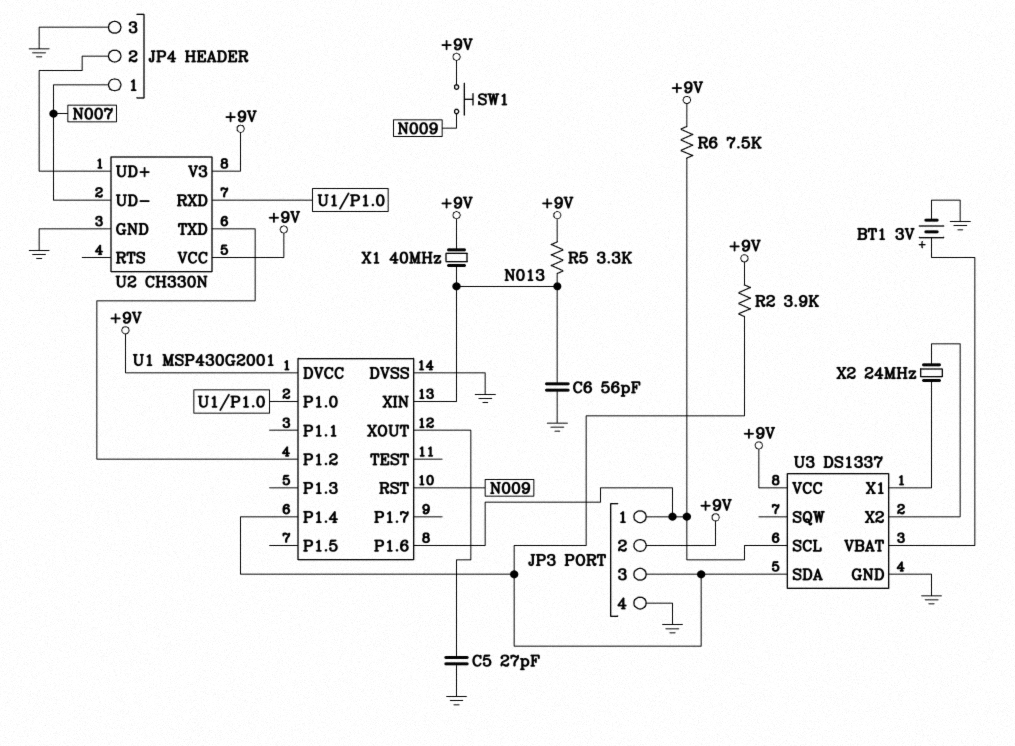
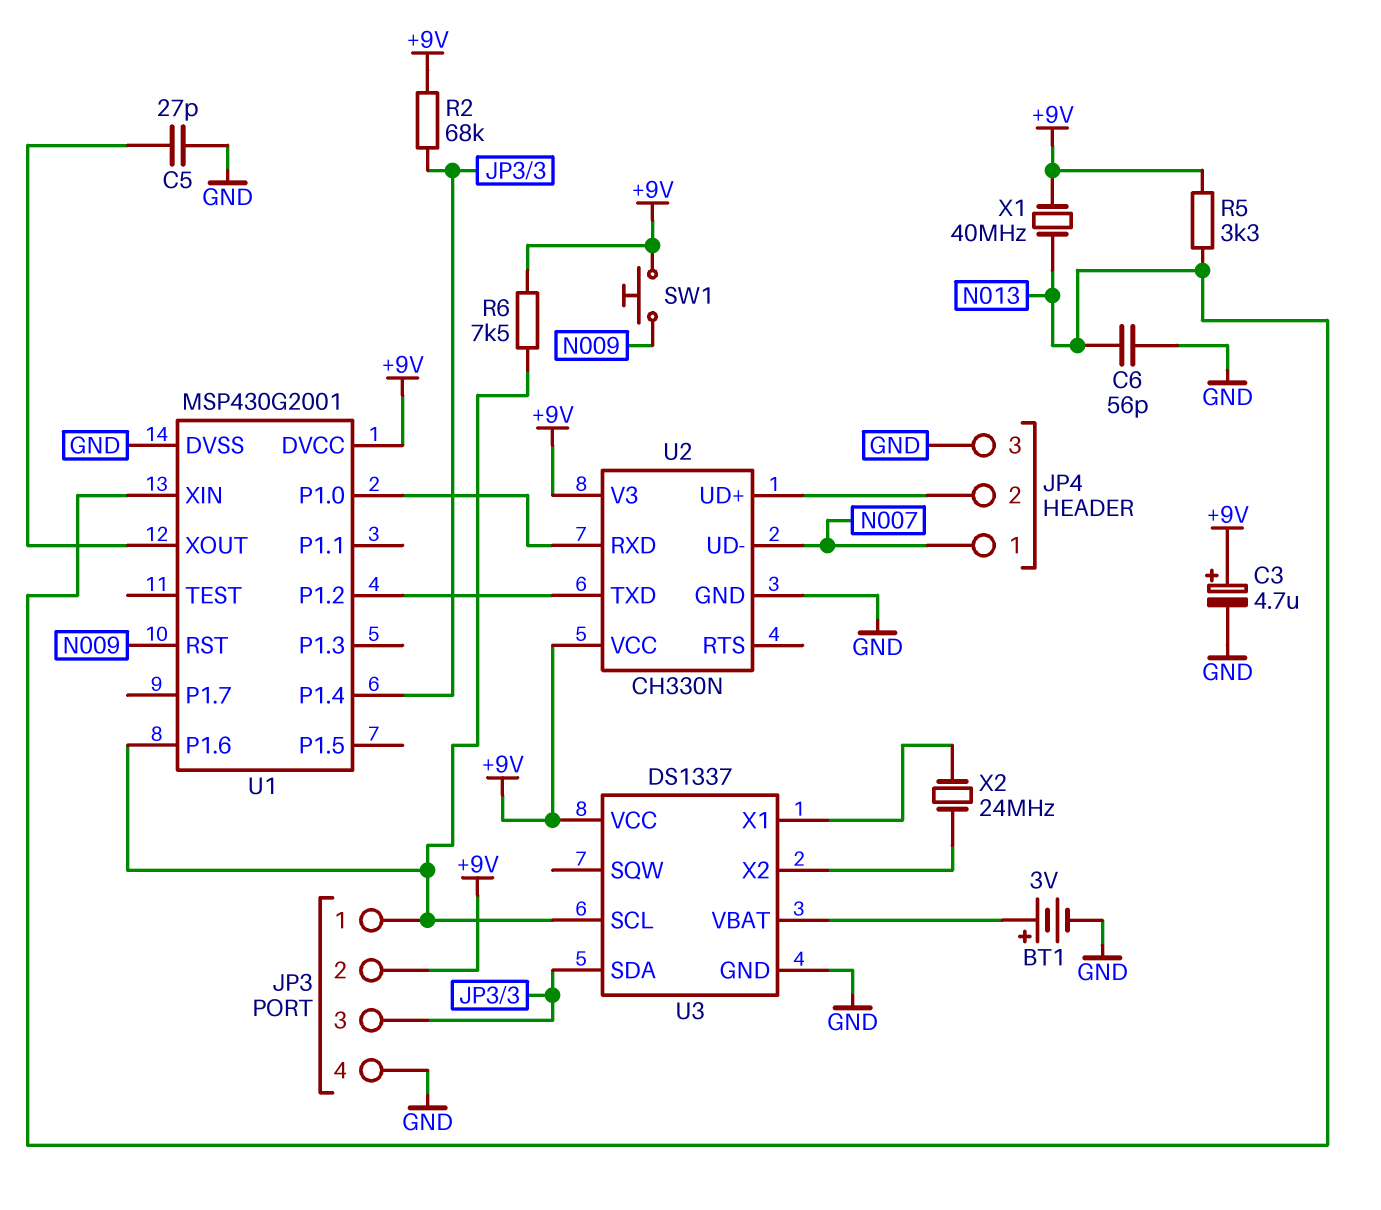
C3: none -> 4.7uF (plus +9V, minus GND)
R2: 3.9k (+9V, JP3/3) -> 68k (+9V, JP3/3)

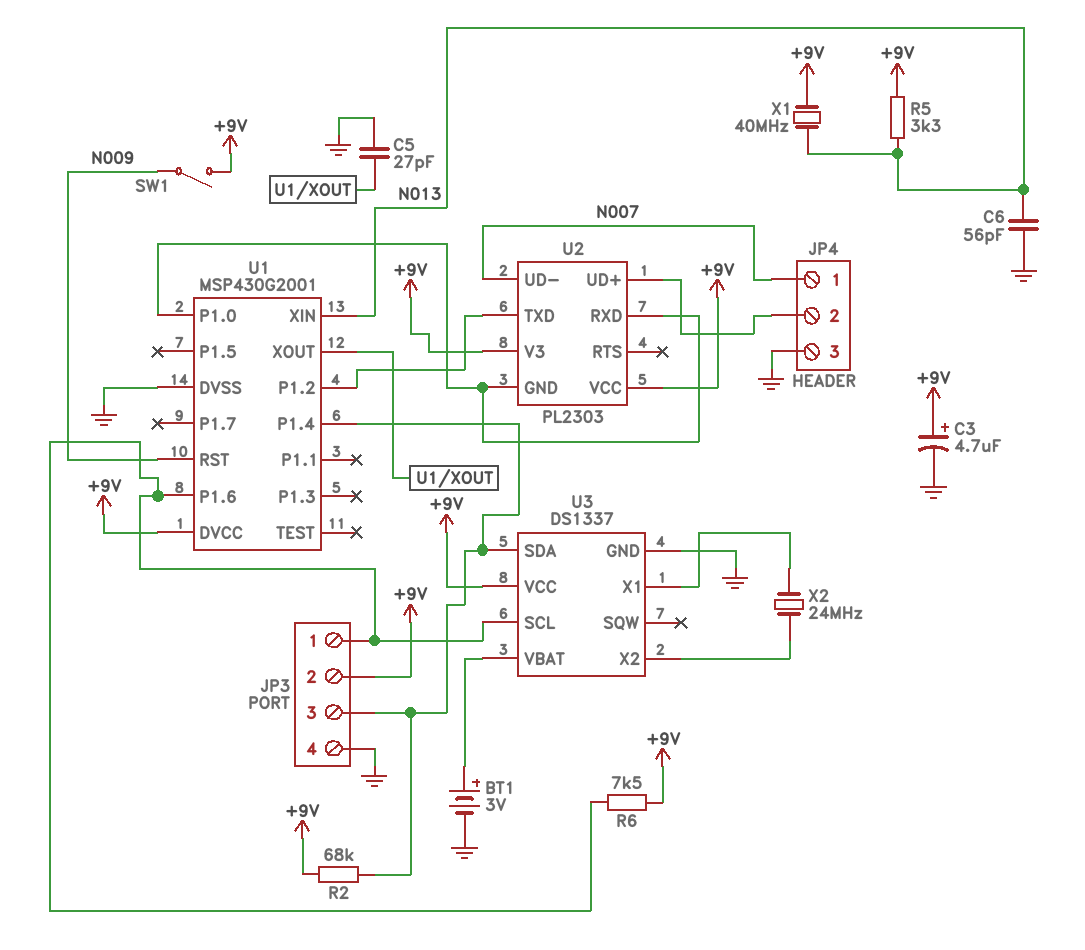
SW1: button (+9V, N009) -> switch (+9V, N009)
U2: CH330N -> PL2303
U2 pin GND: GND -> U1/P1.0

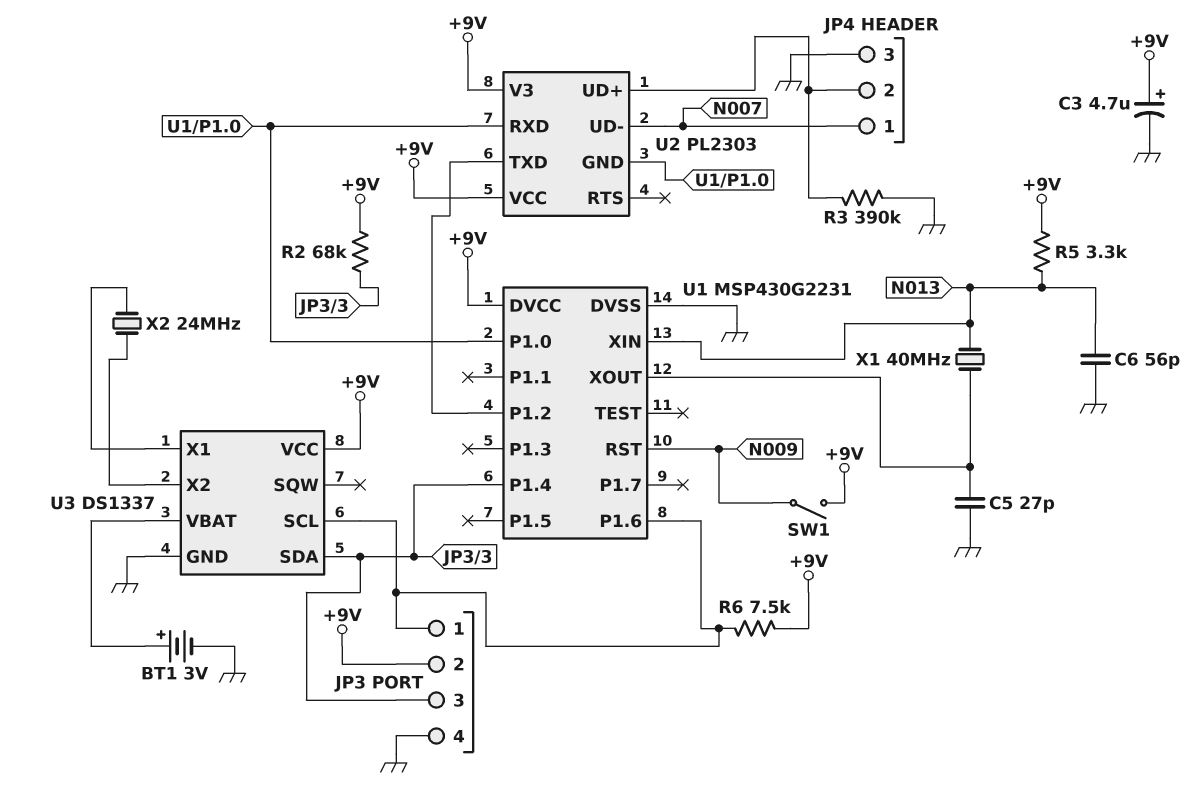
R3: none -> 390k (GND, JP4/2)
U1: MSP430G2001 -> MSP430G2231
X1: 40MHz (+9V, N013) -> 40MHz (N013, U1/XOUT)

